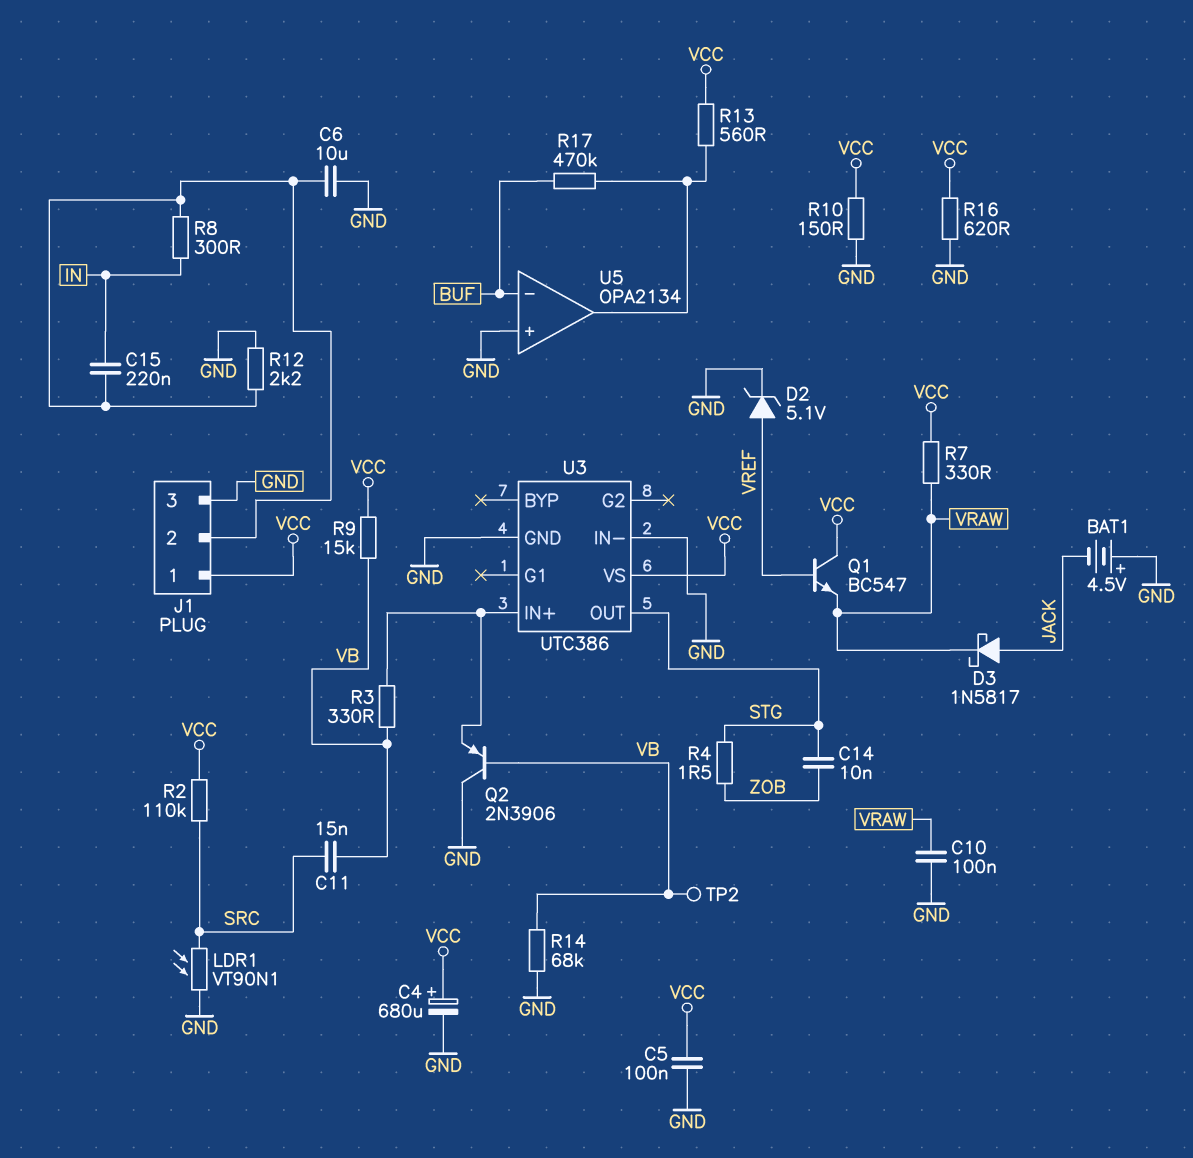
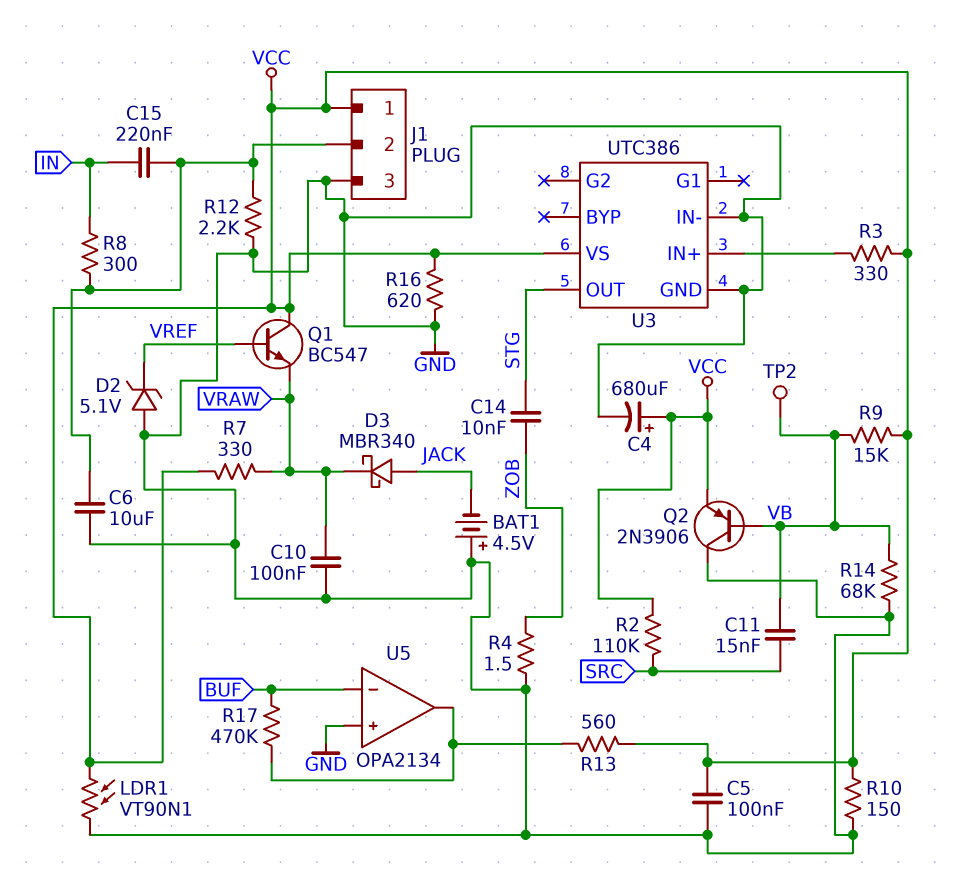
D2: zener 5.1V (A VREF, K GND) -> zener 5.1V (A GND, K VREF)
D3: schottky 1N5817 (A JACK, K VRAW) -> schottky MBR340 (A JACK, K VRAW)
LDR1: VT90N1 (GND, SRC) -> VT90N1 (GND, VCC)
Q2: PNP 2N3906 (B VB, C GND, E U3/IN+) -> PNP 2N3906 (B VB, C GND, E VCC)
R3: 330 (U3/IN+, VB) -> 330 (U3/IN+, VCC)
R4: 1.5 (STG, ZOB) -> 1.5 (GND, ZOB)

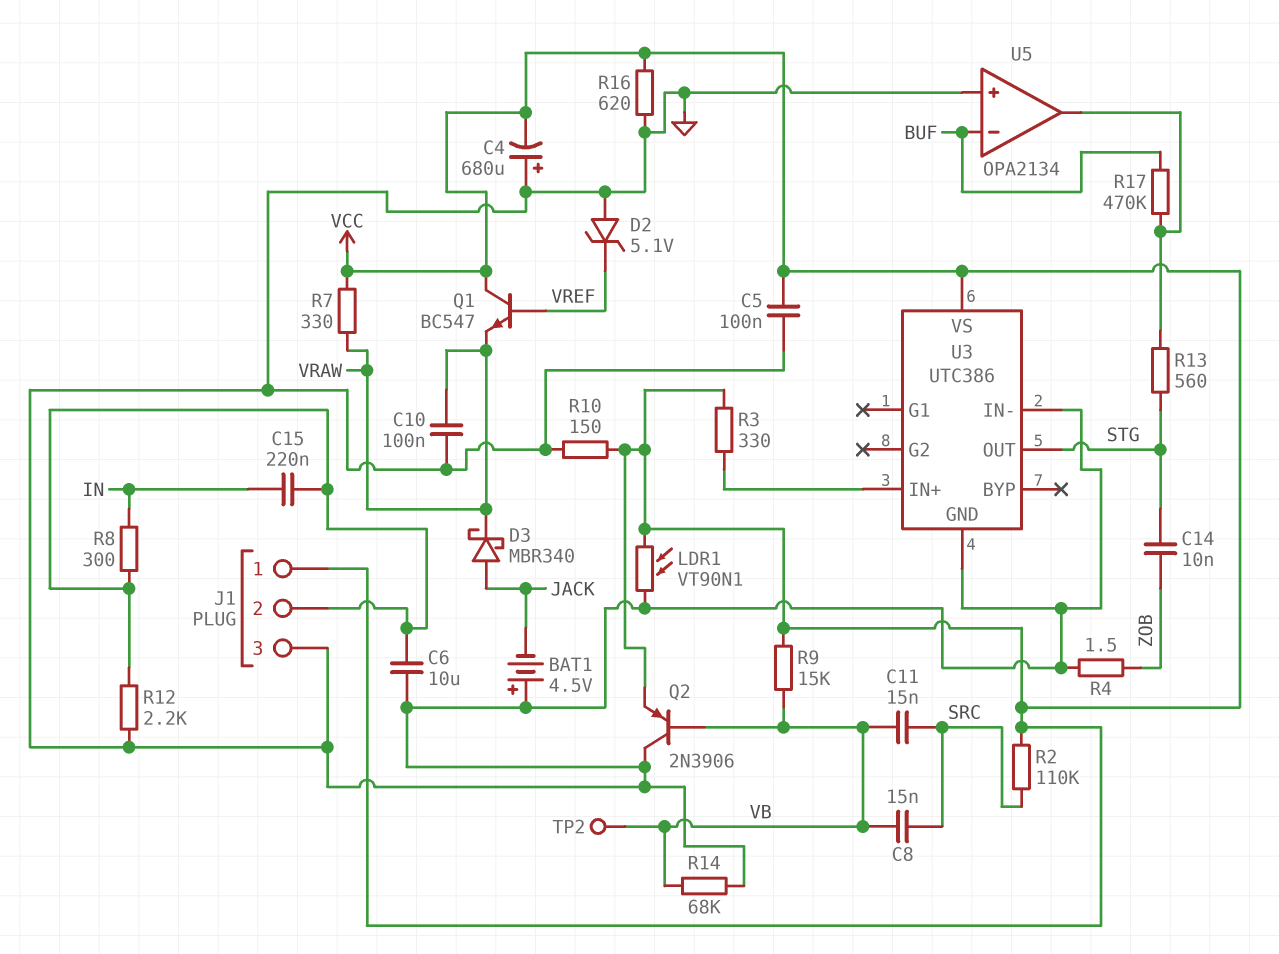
C4: 680uF (plus VCC, minus GND) -> 680uF (plus GND, minus VCC)
C8: none -> 15nF (SRC, VB)
R13: 560 (U5/out, VCC) -> 560 (STG, U5/out)

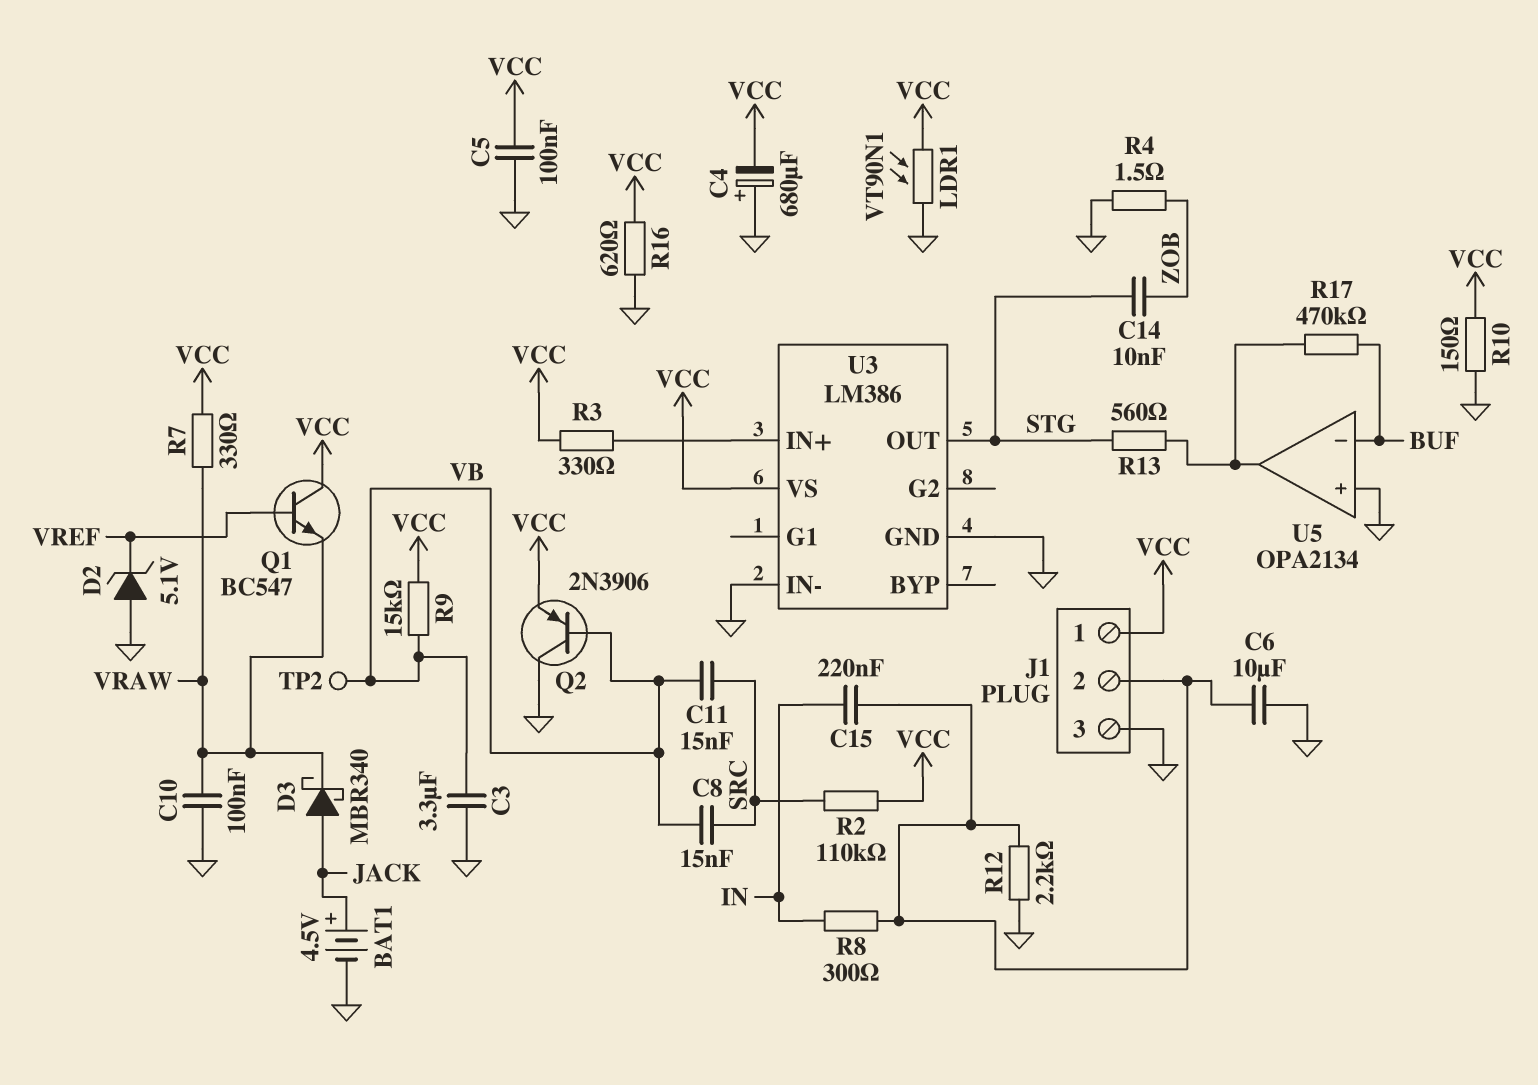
BAT1: 4.5V (plus GND, minus JACK) -> 4.5V (plus JACK, minus GND)
C3: none -> 3.3uF (GND, VB)
R14: 68k (GND, VB) -> none
U3: UTC386 -> LM386

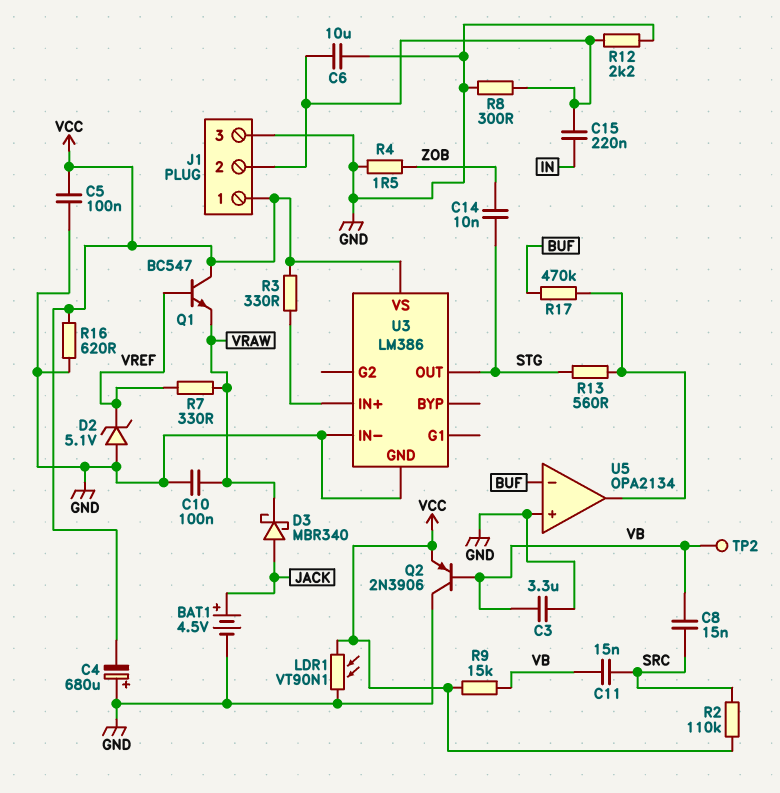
R7: 330 (VCC, VRAW) -> 330 (VRAW, VREF)
R8: 300 (IN, J1/2) -> 300 (GND, J1/2)
R10: 150 (GND, VCC) -> none

